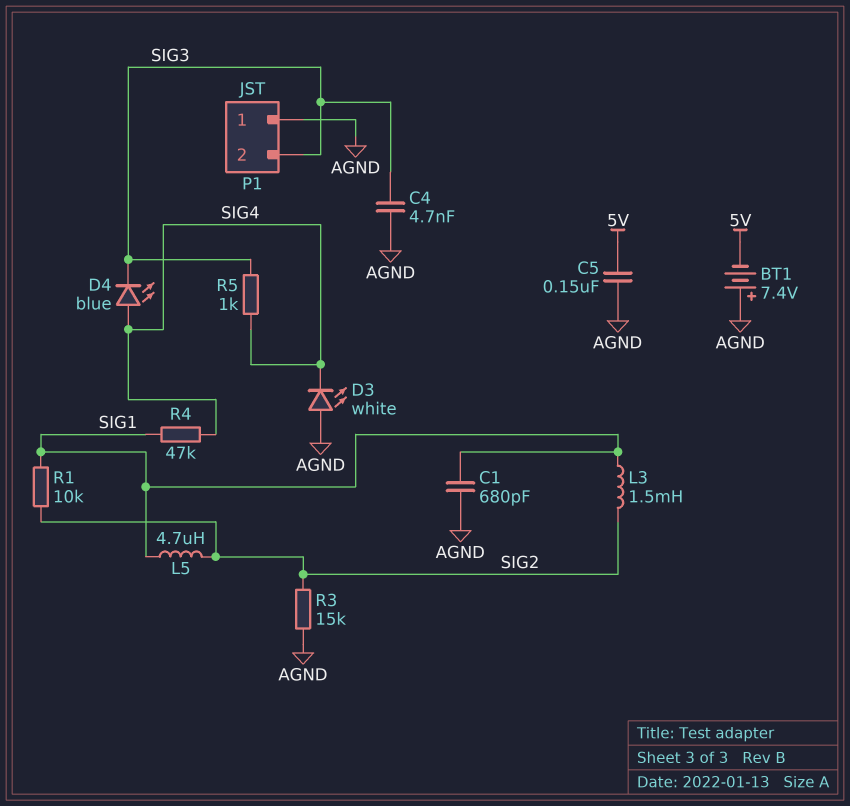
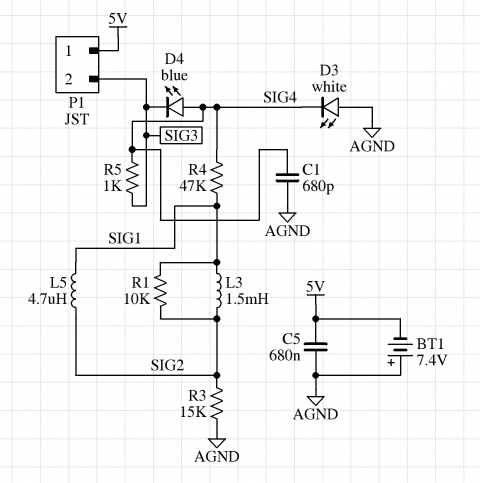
C1: 680pF (AGND, SIG1) -> 680pF (AGND, SIG4)
C4: 4.7nF (AGND, SIG3) -> none
C5: 150nF (5V, AGND) -> 680nF (5V, AGND)
P1 pin 1: AGND -> 5V

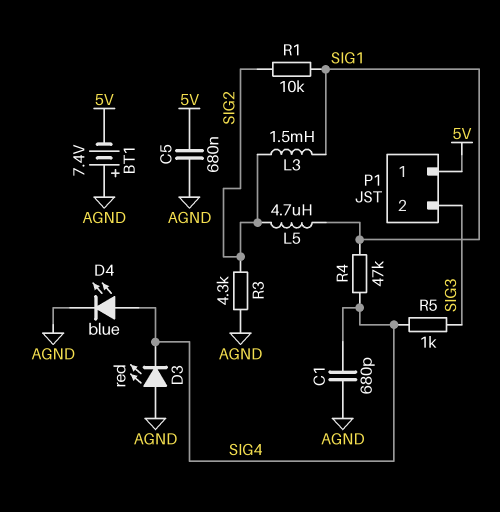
D3: LED white (A AGND, K SIG4) -> LED red (A AGND, K SIG4)
D4: LED blue (A SIG4, K SIG3) -> LED blue (A SIG4, K AGND)
R3: 15k (AGND, SIG2) -> 4.3k (AGND, SIG2)

